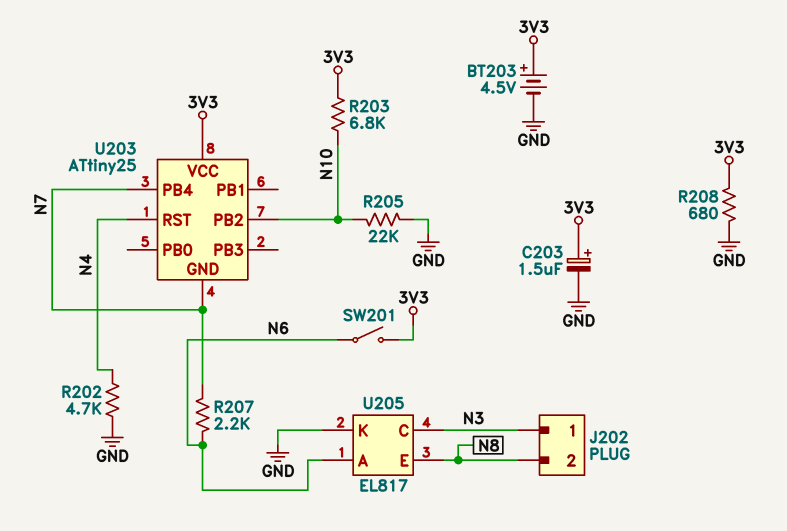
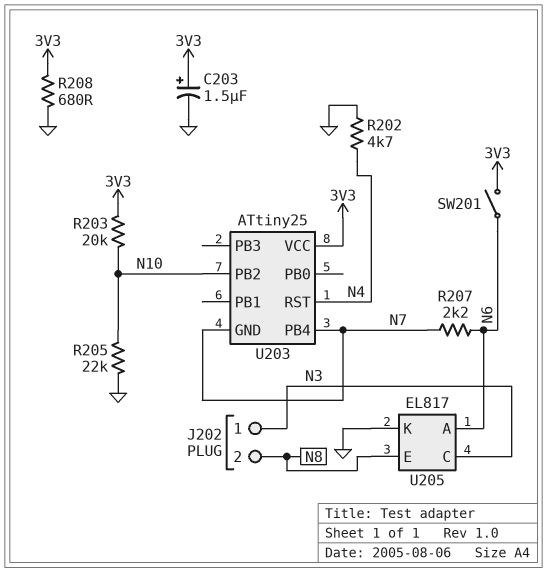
BT203: 4.5V (plus 3V3, minus GND) -> none
R203: 6.8k (3V3, N10) -> 20k (3V3, N10)

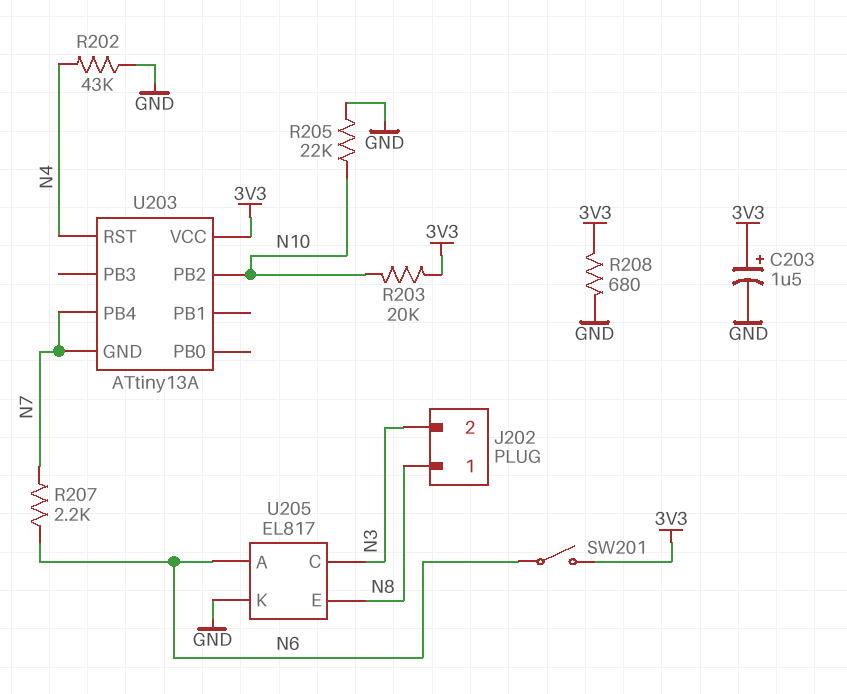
J202 pin 1: N3 -> N8
J202 pin 2: N8 -> N3
R202: 4.7k (GND, N4) -> 43k (GND, N4)
U203: ATtiny25 -> ATtiny13A

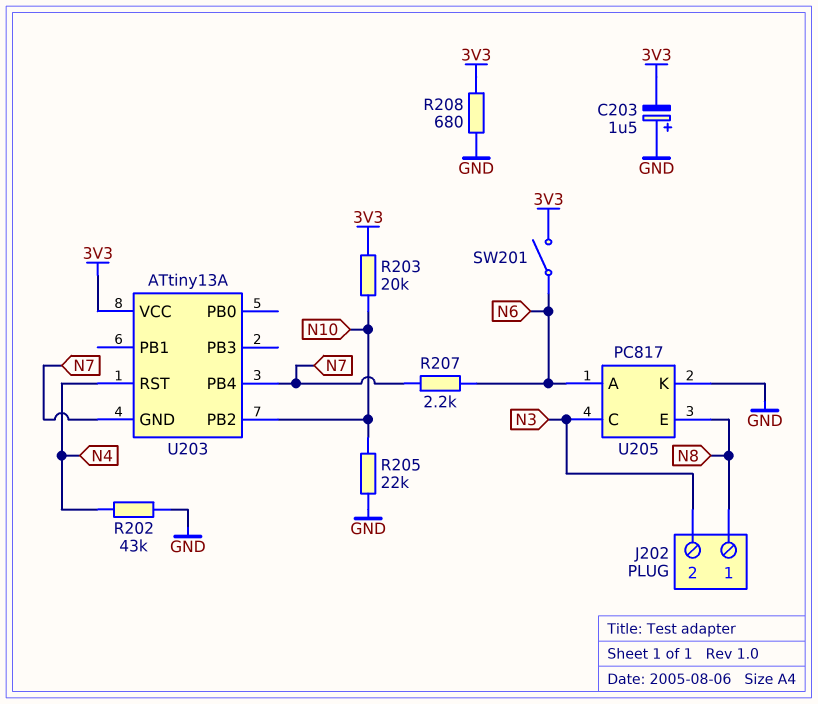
C203: 1.5uF (plus 3V3, minus GND) -> 1.5uF (plus GND, minus 3V3)
U205: EL817 -> PC817

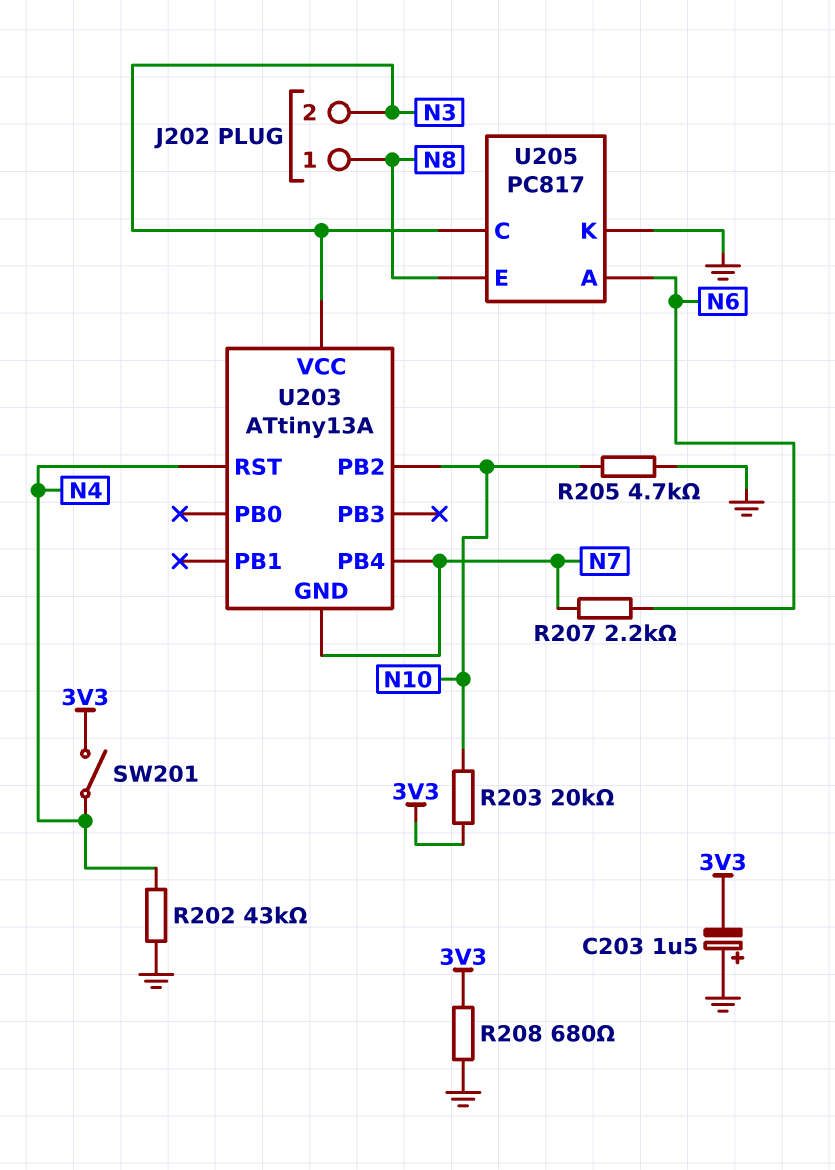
R205: 22k (GND, N10) -> 4.7k (GND, N10)
SW201: switch (3V3, N6) -> switch (3V3, N4)
U203 pin VCC: 3V3 -> N3

